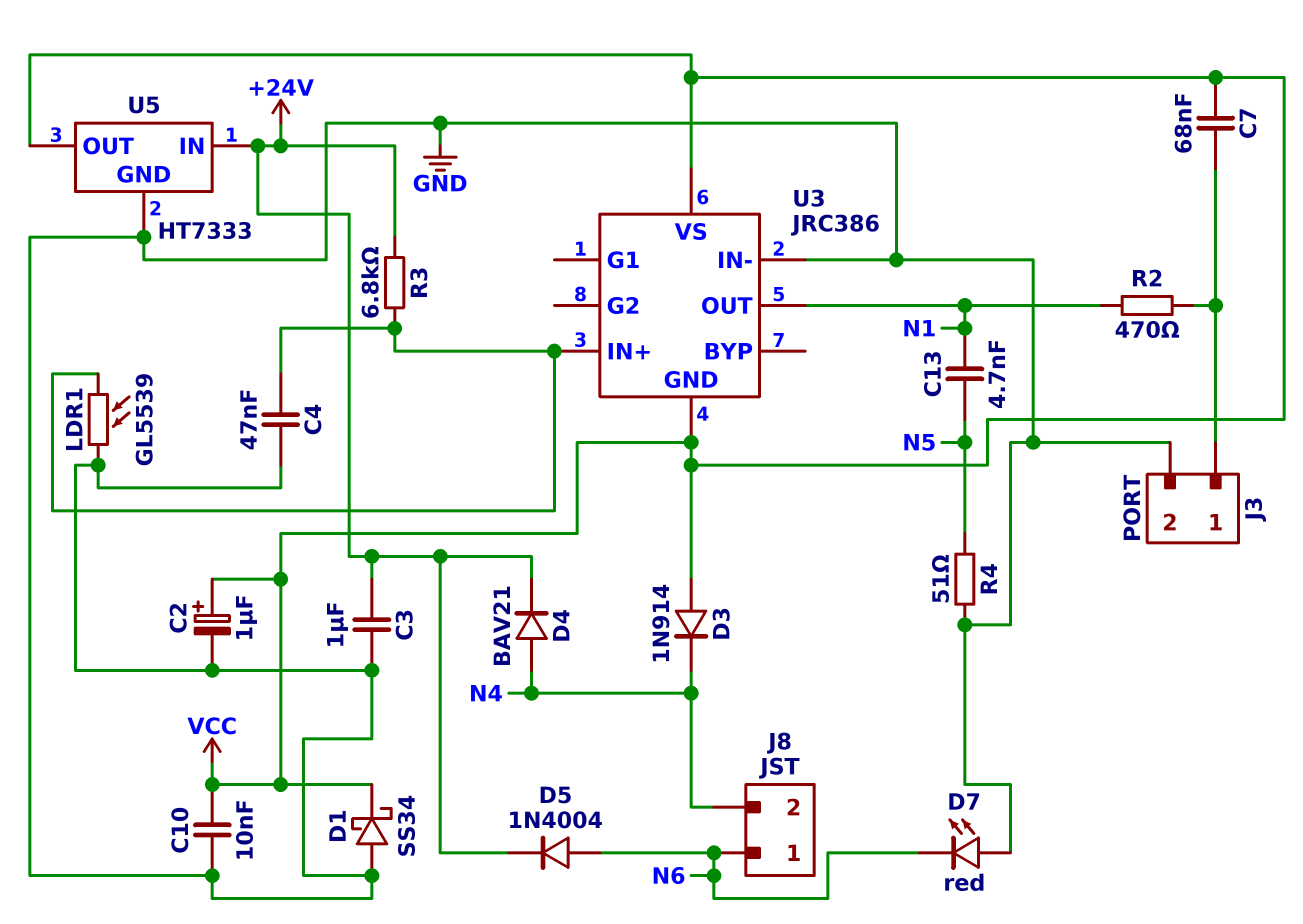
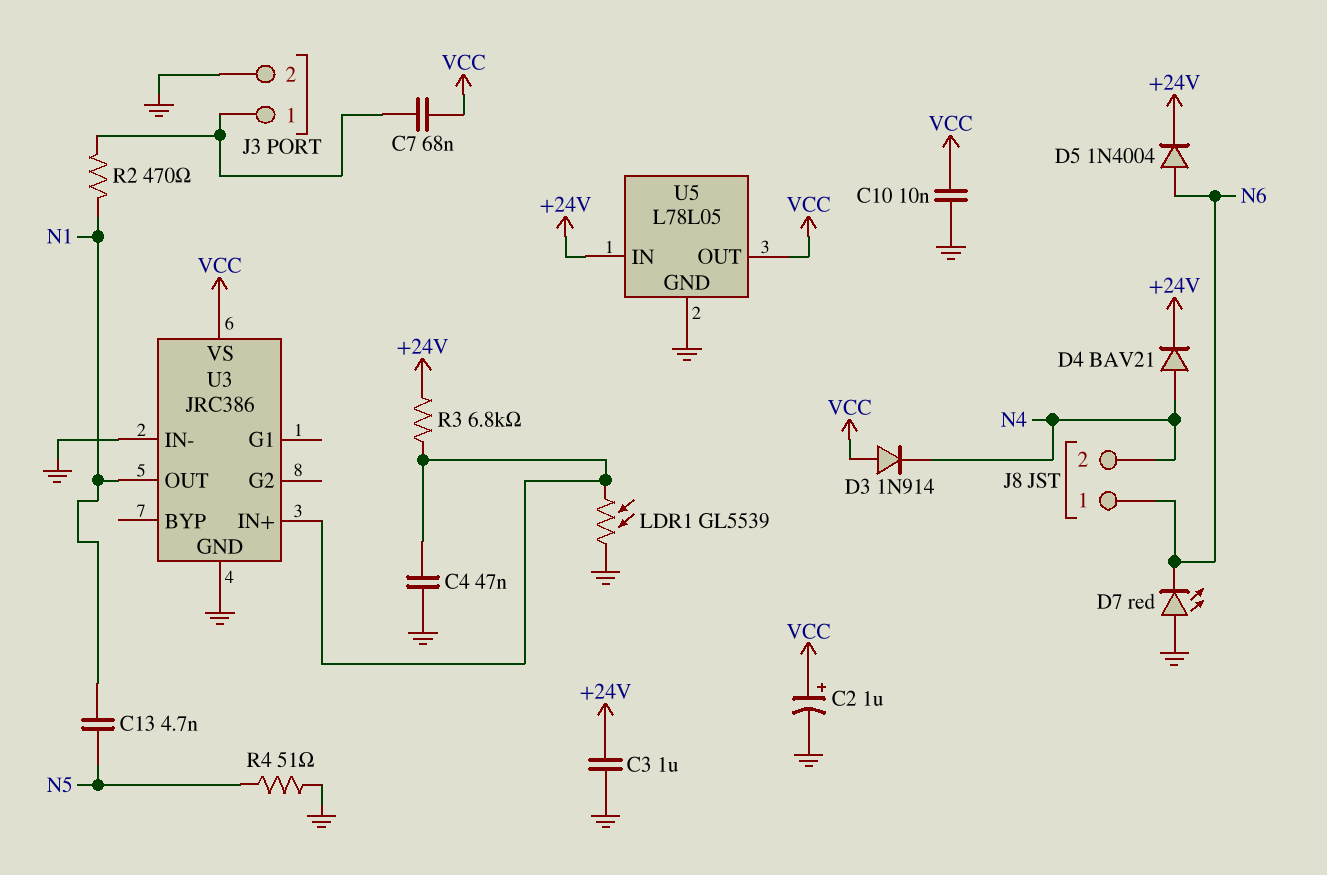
D1: schottky SS34 (A GND, K VCC) -> none
U3 pin GND: VCC -> GND
U5: HT7333 -> L78L05

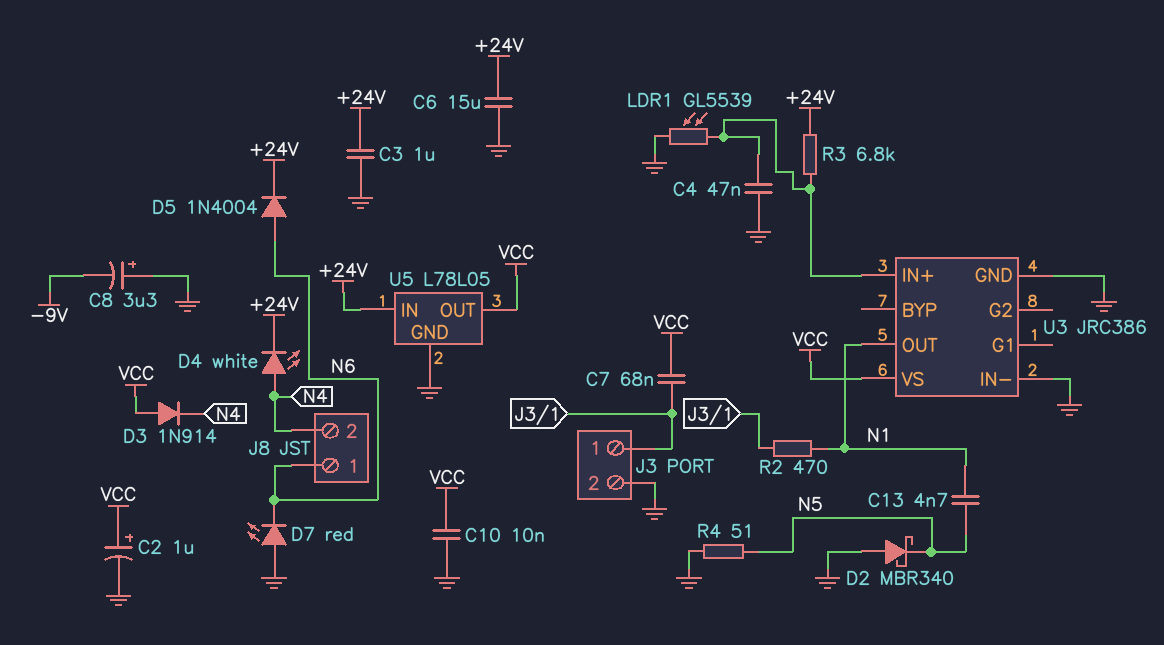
C6: none -> 15uF (+24V, GND)
C8: none -> 3.3uF (plus GND, minus -9V)
D2: none -> schottky MBR340 (A GND, K N5)
D4: diode BAV21 (A N4, K +24V) -> LED white (A N4, K +24V)

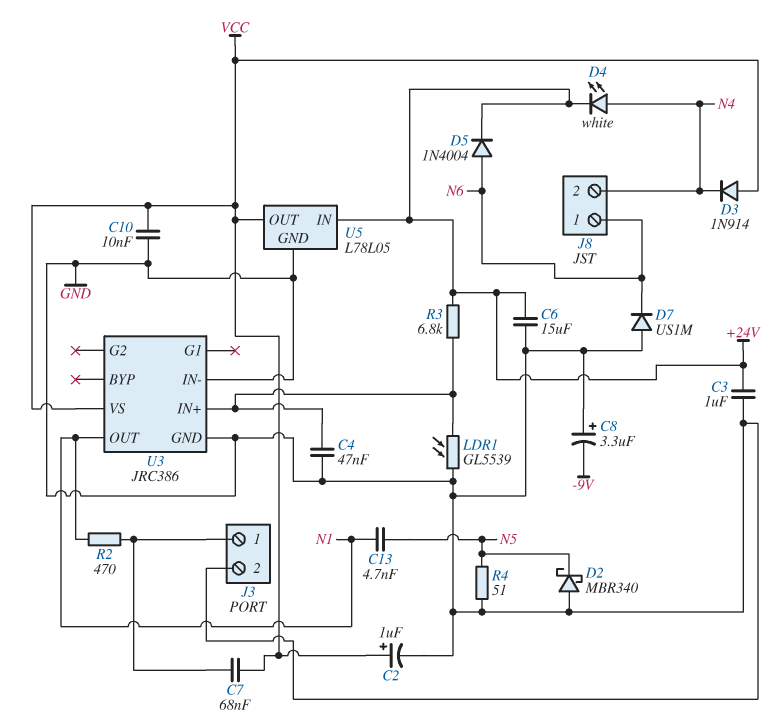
D7: LED red (A GND, K N6) -> diode US1M (A GND, K N6)

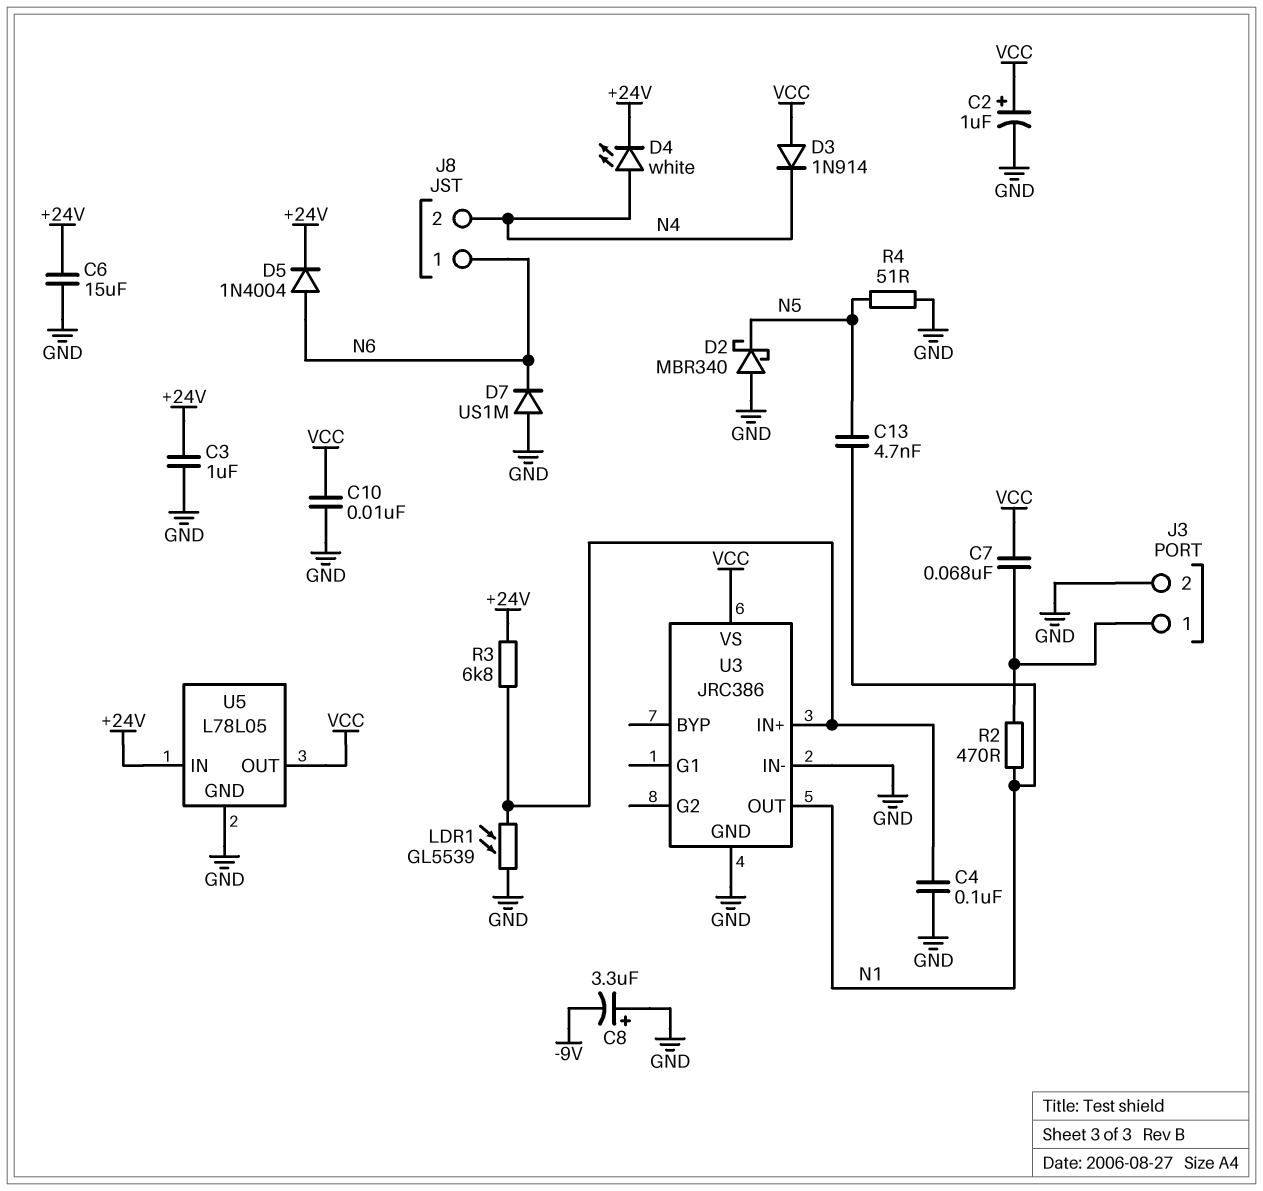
C4: 47nF (GND, U3/IN+) -> 100nF (GND, U3/IN+)

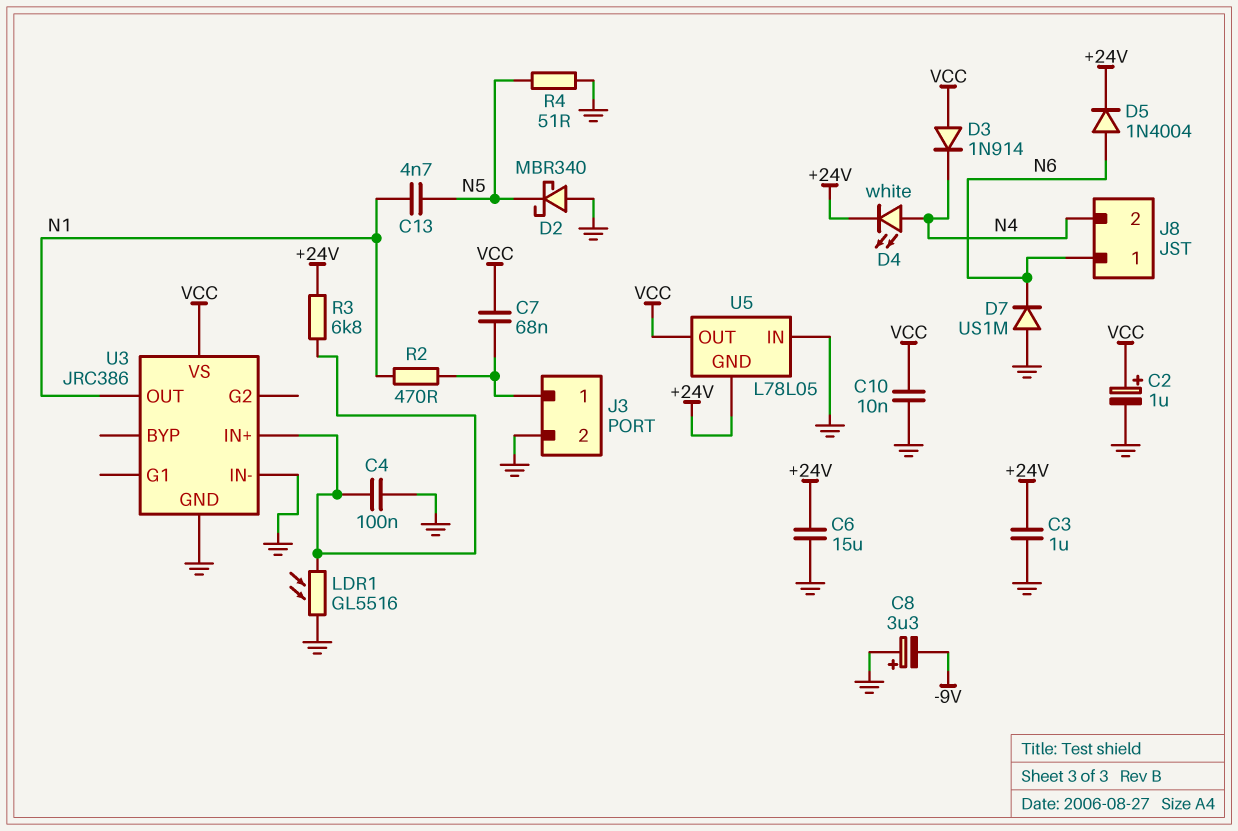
LDR1: GL5539 (GND, U3/IN+) -> GL5516 (GND, U3/IN+)
U5 pin GND: GND -> +24V
U5 pin IN: +24V -> GND

